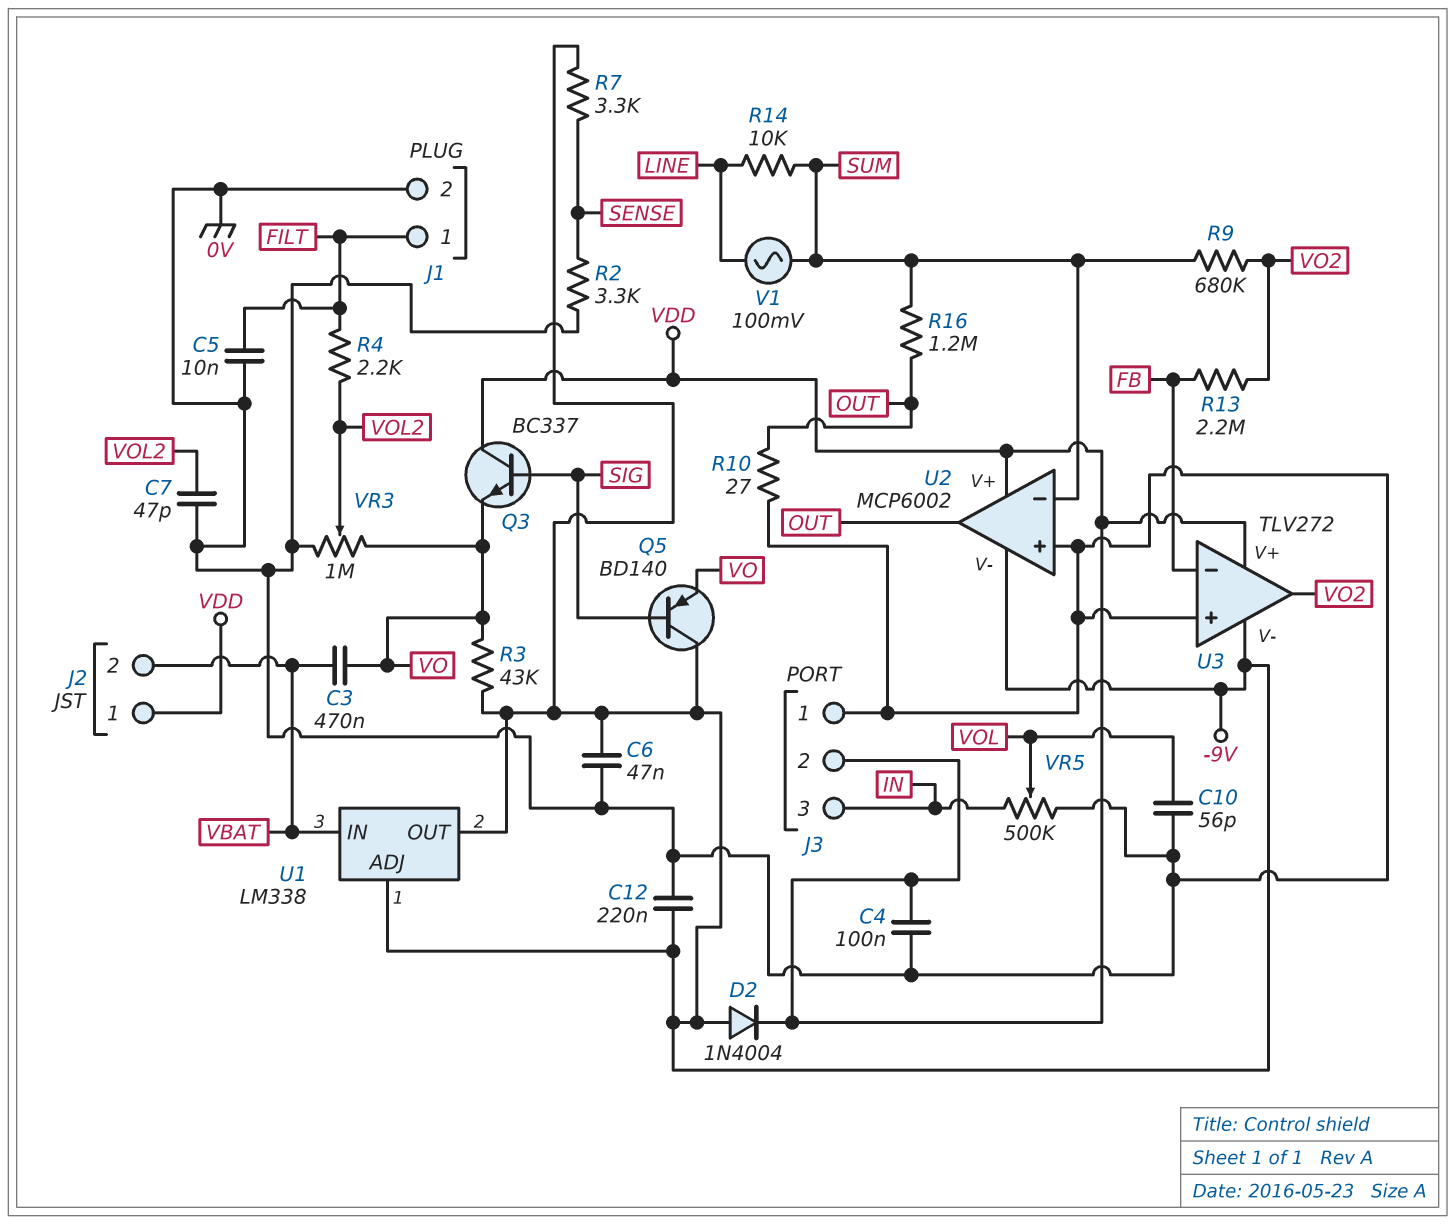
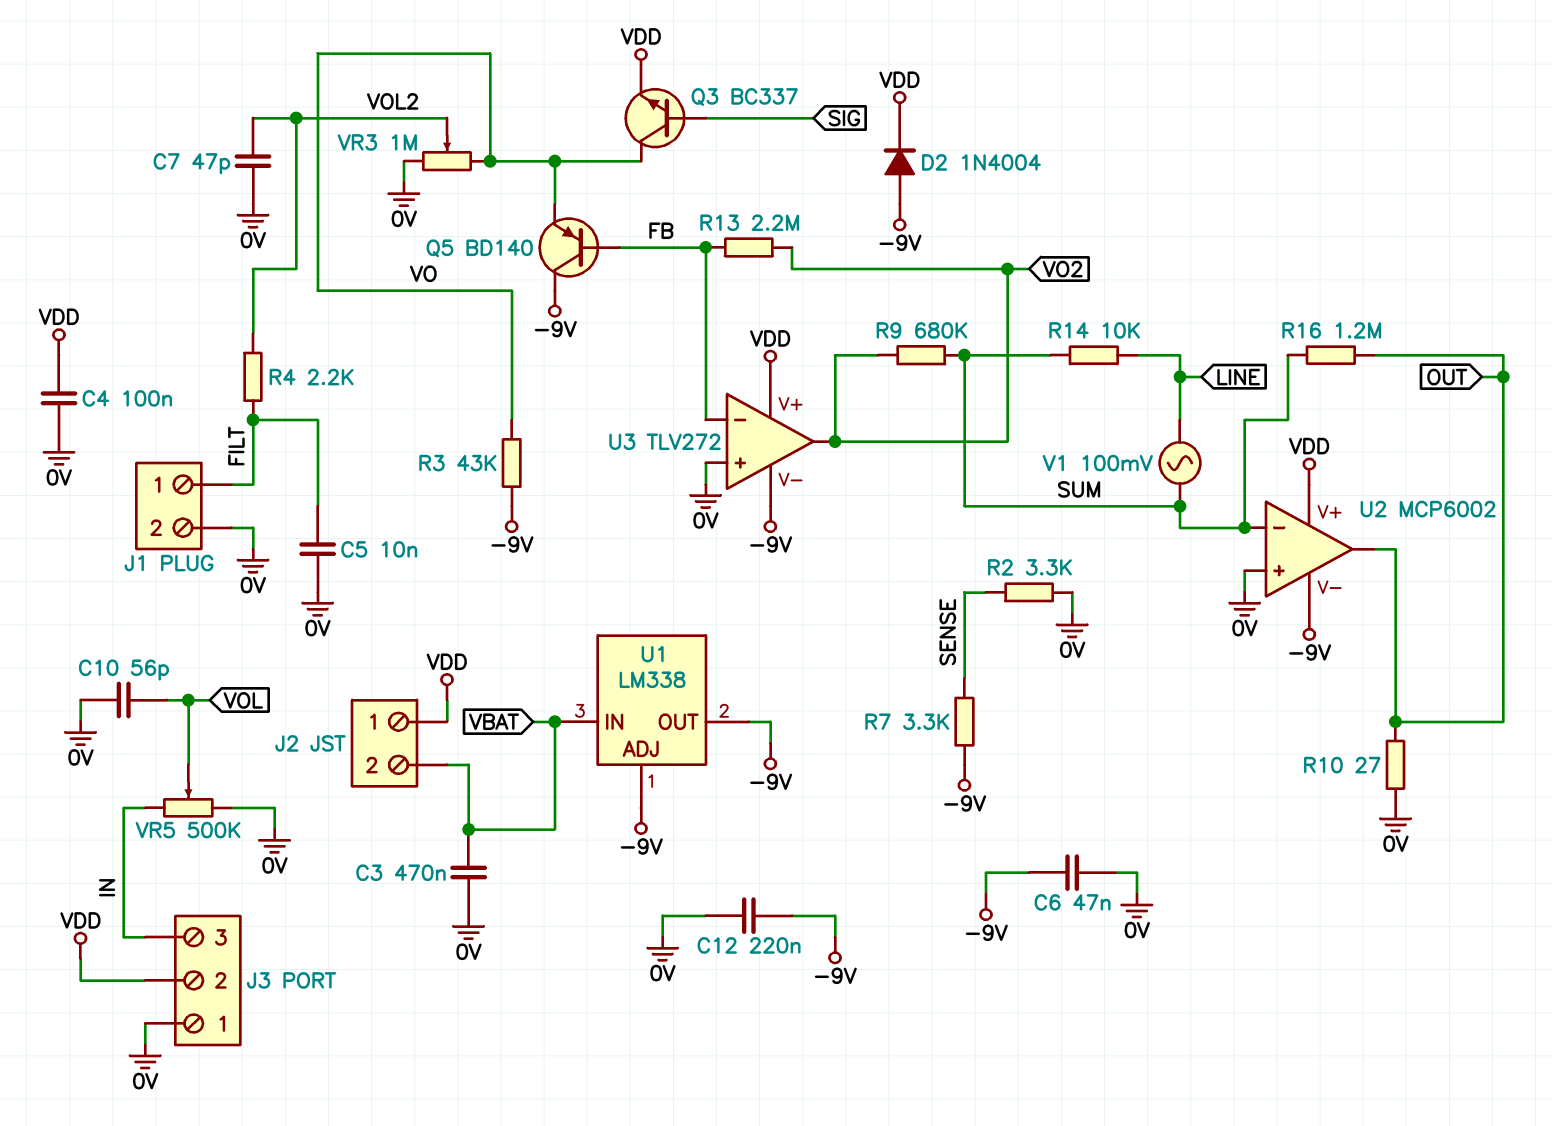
C3: 470nF (VBAT, VO) -> 470nF (0V, VBAT)
Q3: NPN BC337 (B SIG, C VDD, E VO) -> NPN BC337 (B SIG, C VO, E VDD)
Q5: PNP BD140 (B SIG, C -9V, E VO) -> PNP BD140 (B FB, C -9V, E VO)

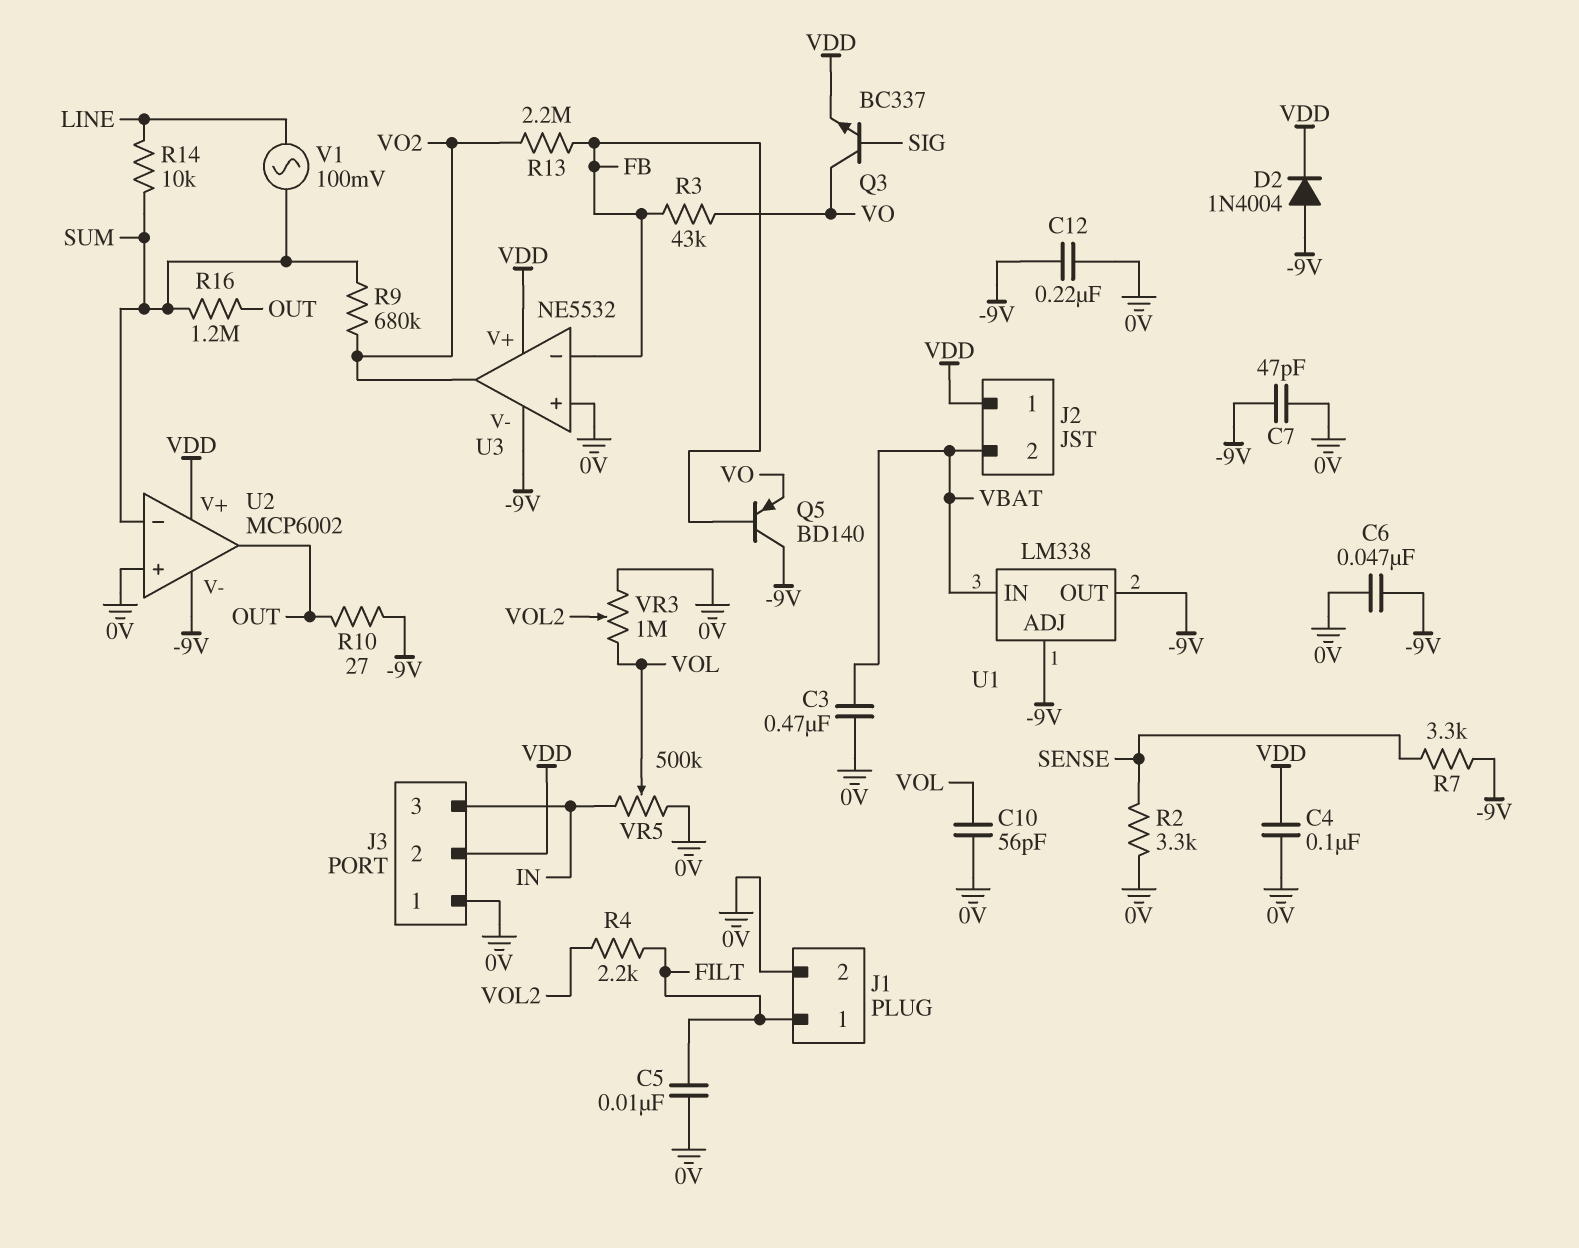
C7: 47pF (0V, VOL2) -> 47pF (-9V, 0V)
R3: 43k (-9V, VO) -> 43k (FB, VO)
R10: 27 (0V, OUT) -> 27 (-9V, OUT)
U3: TLV272 -> NE5532
VR3: 1M (0V, VO, wiper VOL2) -> 1M (0V, VOL, wiper VOL2)

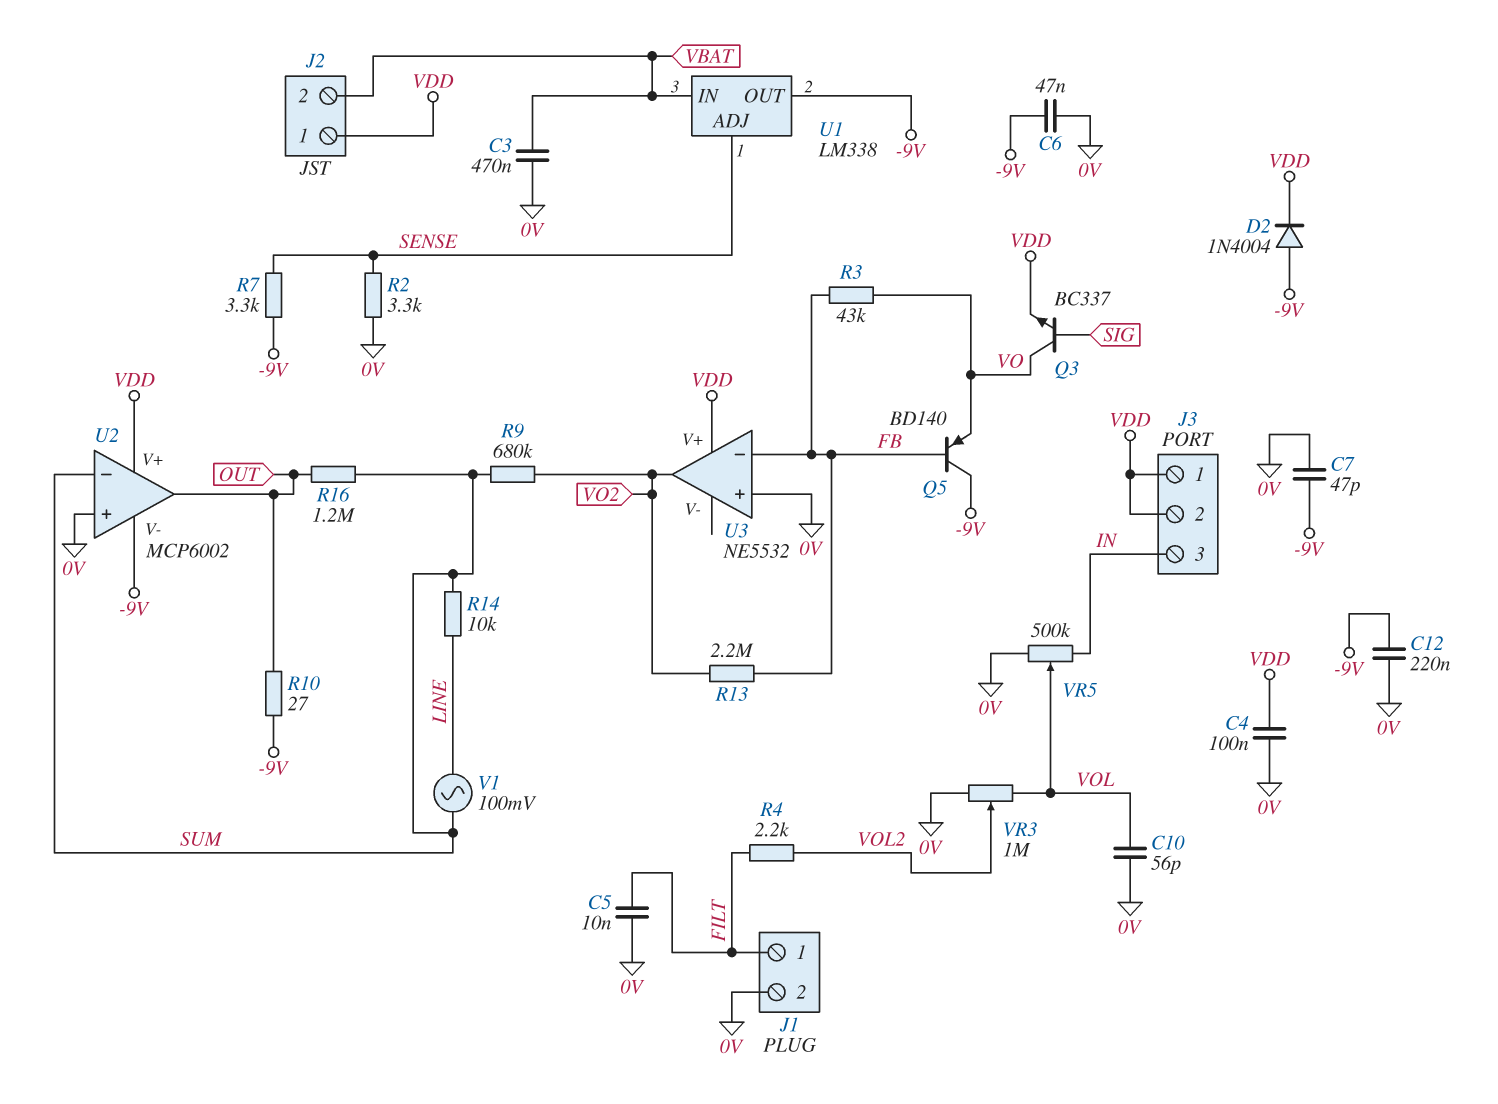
J3 pin 1: 0V -> VDD
U1 pin ADJ: -9V -> SENSE
U3 pin V-: -9V -> none

